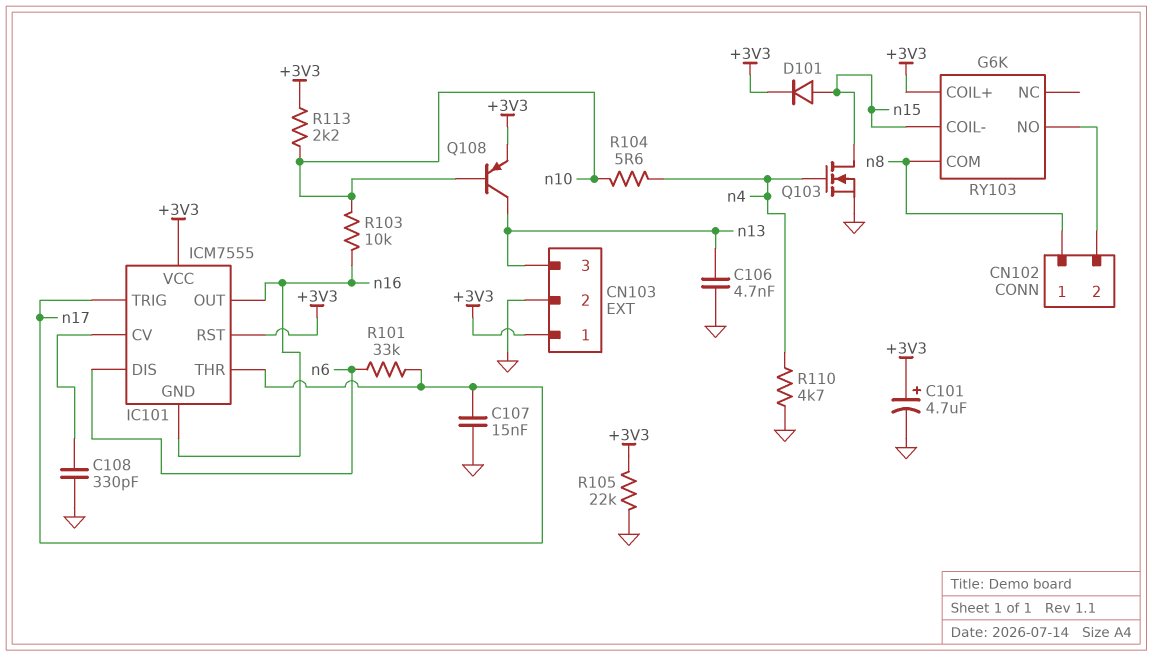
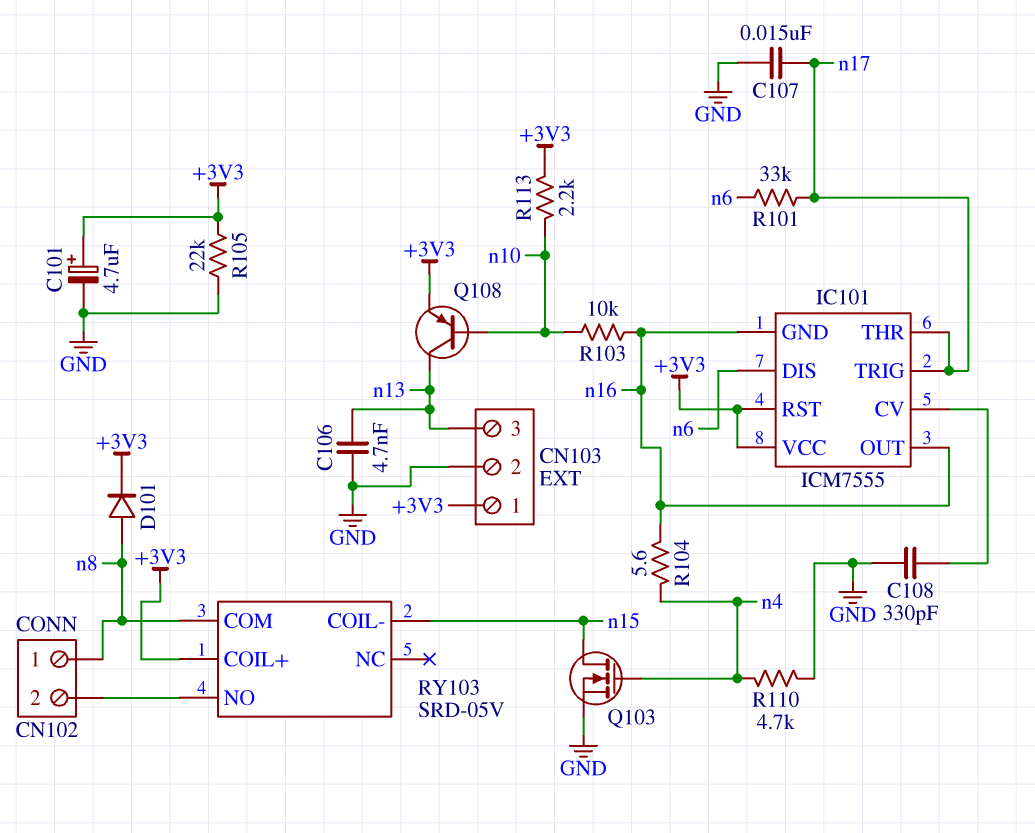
D101: diode (A n15, K +3V3) -> diode (A n8, K +3V3)
R104: 5.6 (n4, n10) -> 5.6 (n4, n16)
RY103: G6K -> SRD-05V

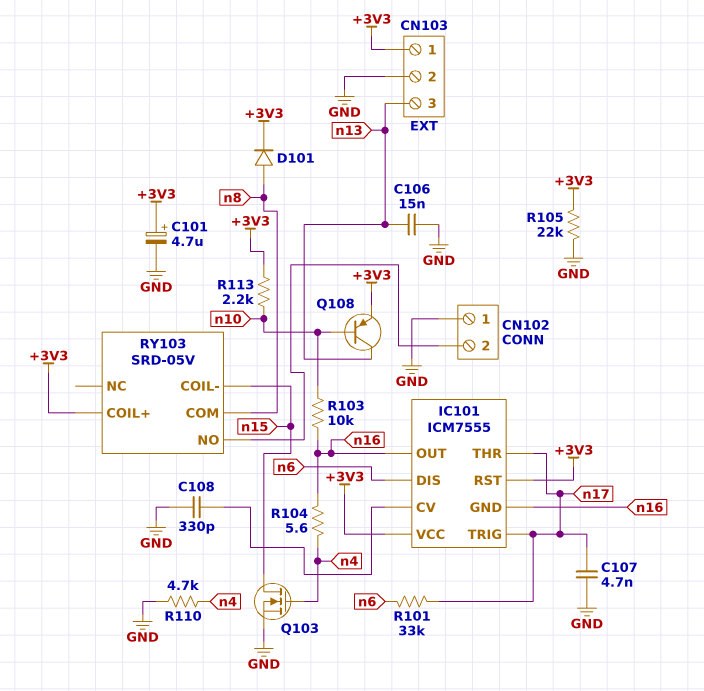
C106: 4.7nF (GND, n13) -> 15nF (GND, n13)
C107: 15nF (GND, n17) -> 4.7nF (GND, n17)
CN102 pin 1: n8 -> GND

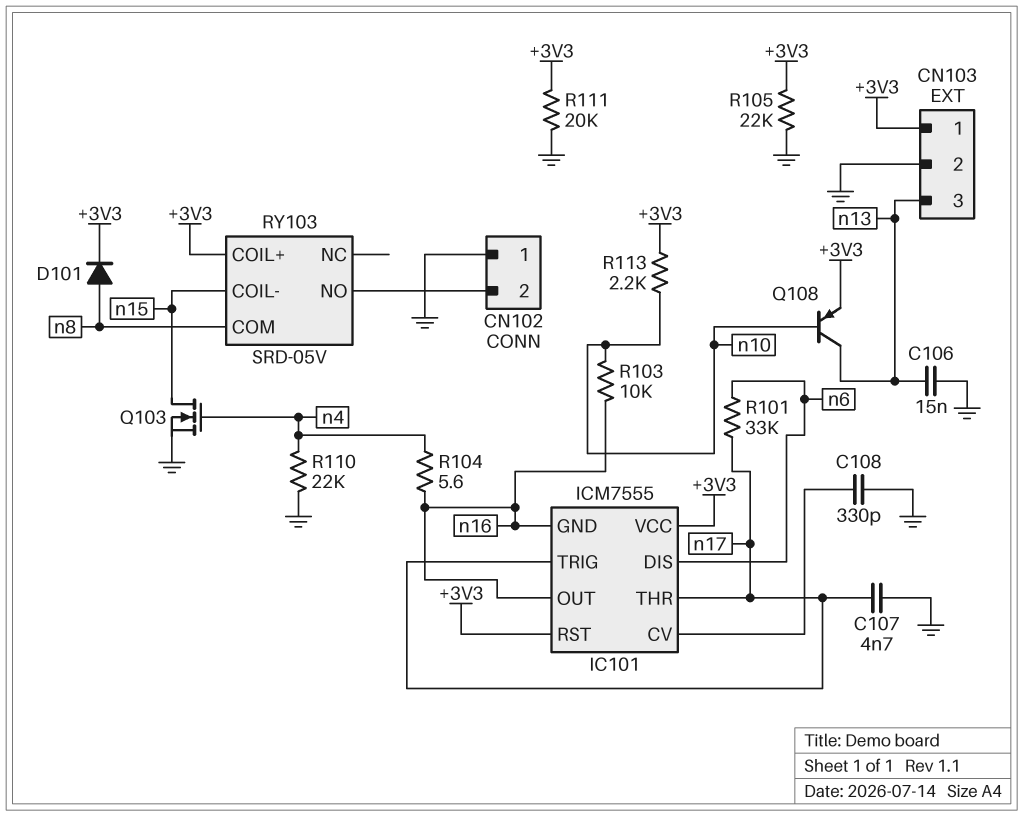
C101: 4.7uF (plus +3V3, minus GND) -> none
R110: 4.7k (GND, n4) -> 22k (GND, n4)
R111: none -> 20k (+3V3, GND)

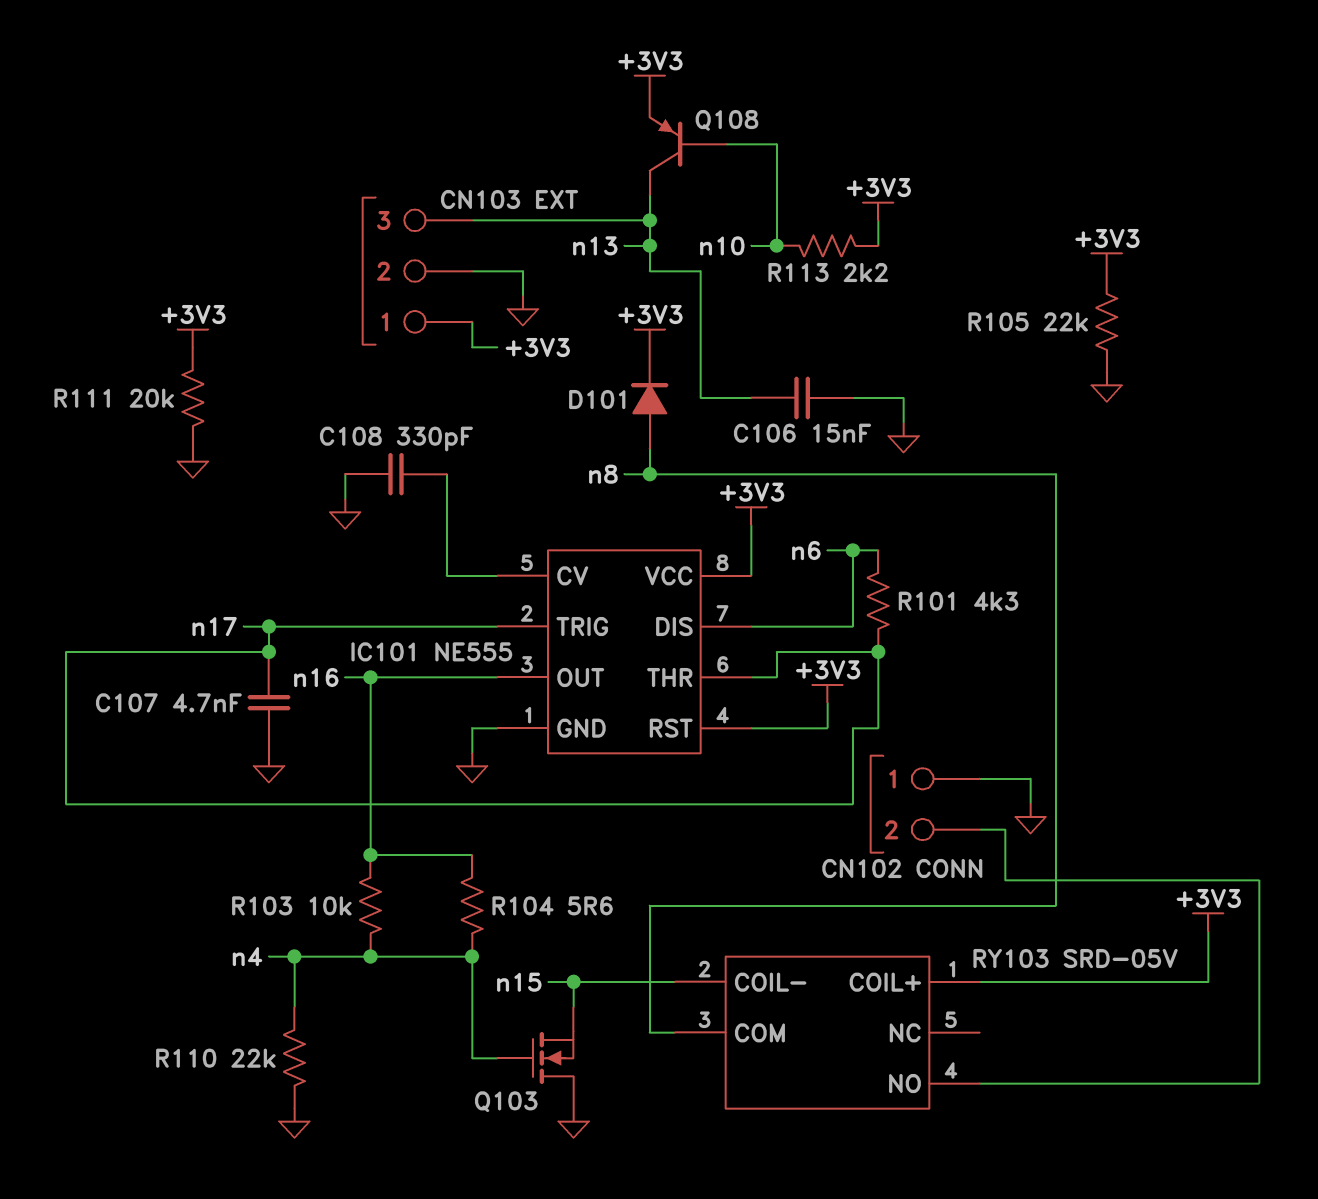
IC101: ICM7555 -> NE555
IC101 pin GND: n16 -> GND
Q103: NMOS (G n4, D n15, S GND) -> NMOS (G n4, D GND, S n15)
R101: 33k (n6, n17) -> 4.3k (n6, n17)
R103: 10k (n10, n16) -> 10k (n4, n16)

